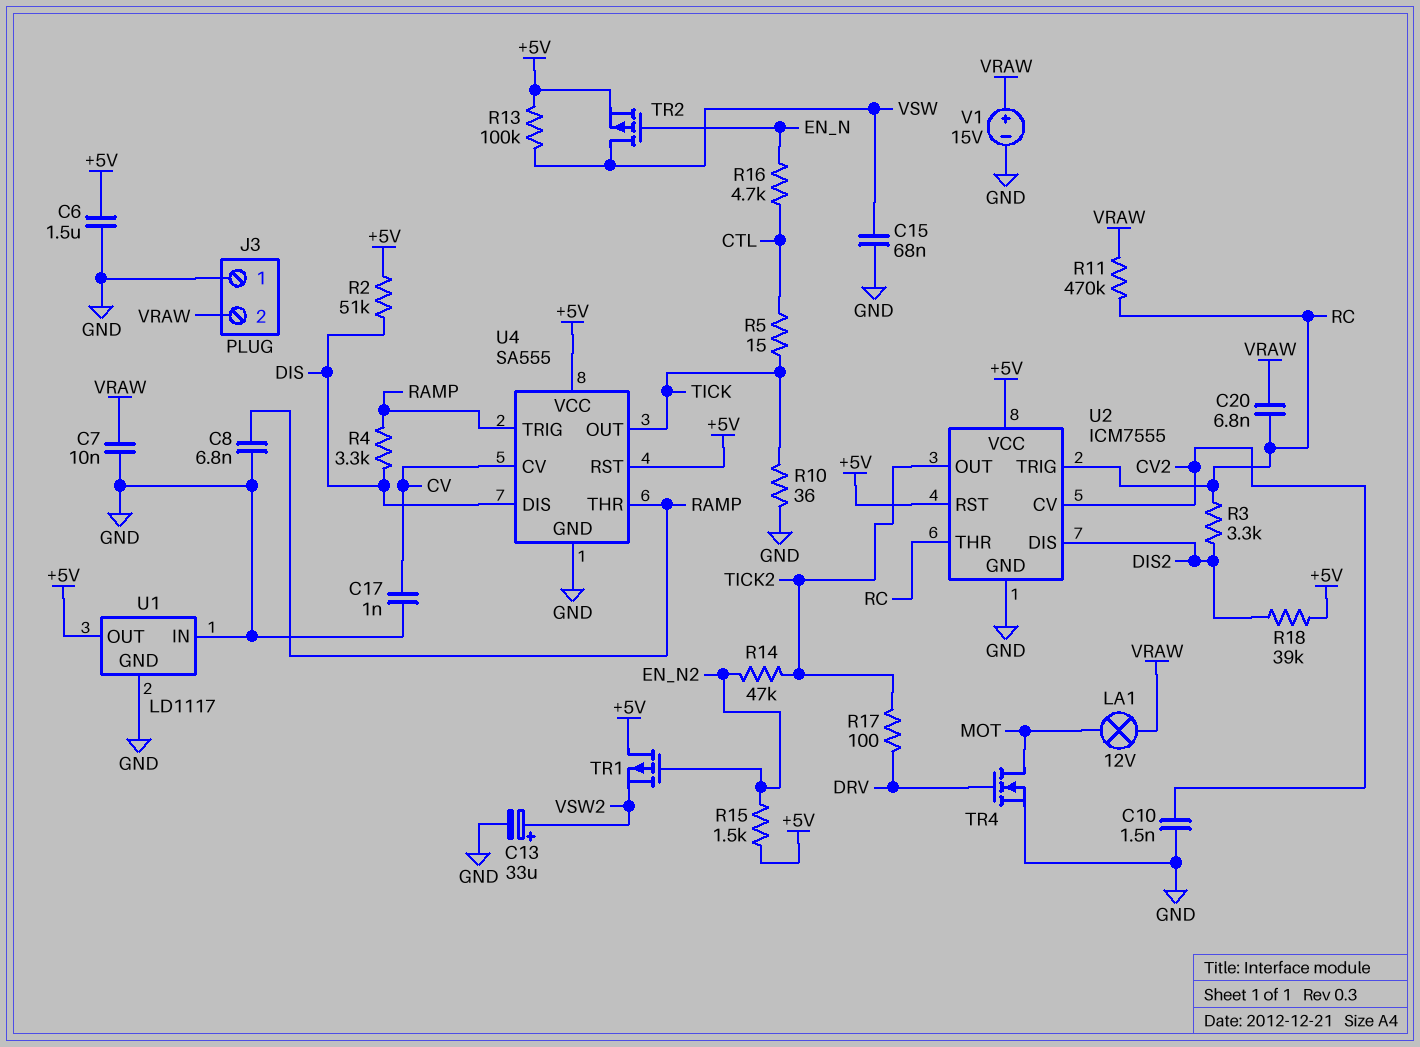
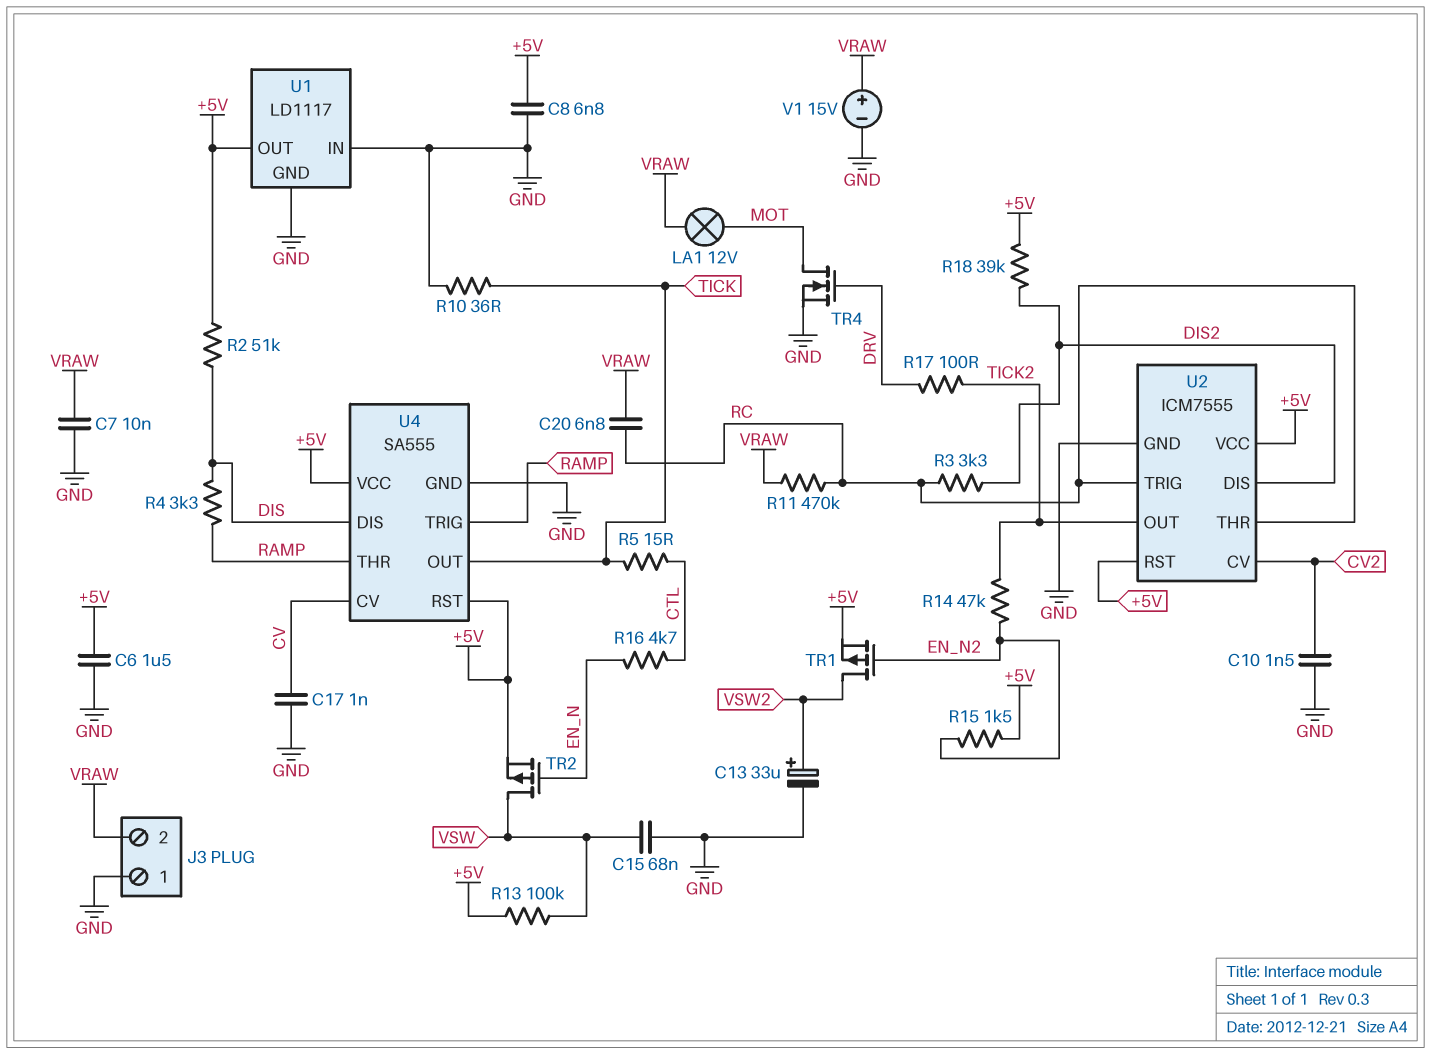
C8: 6.8nF (GND, RAMP) -> 6.8nF (+5V, GND)
TR1: PMOS (G EN_N2, D +5V, S VSW2) -> PMOS (G EN_N2, D VSW2, S +5V)

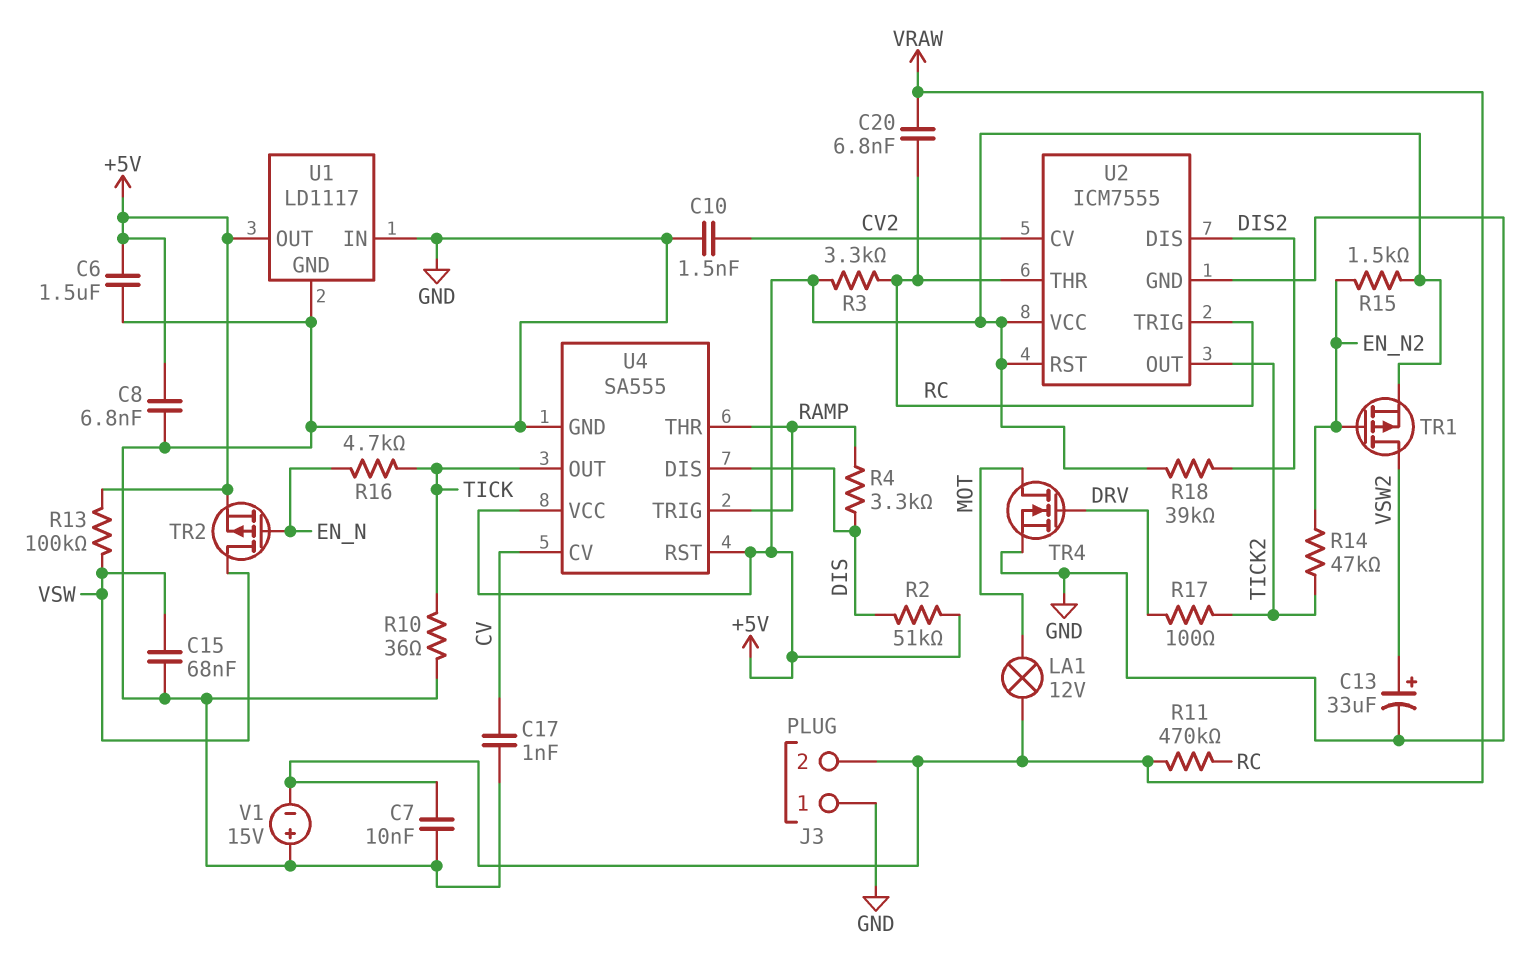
R3: 3.3k (DIS2, RC) -> 3.3k (+5V, RC)
R5: 15 (CTL, TICK) -> none
R16: 4.7k (CTL, EN_N) -> 4.7k (EN_N, TICK)
V1: 15V (plus VRAW, minus GND) -> 15V (plus GND, minus VRAW)

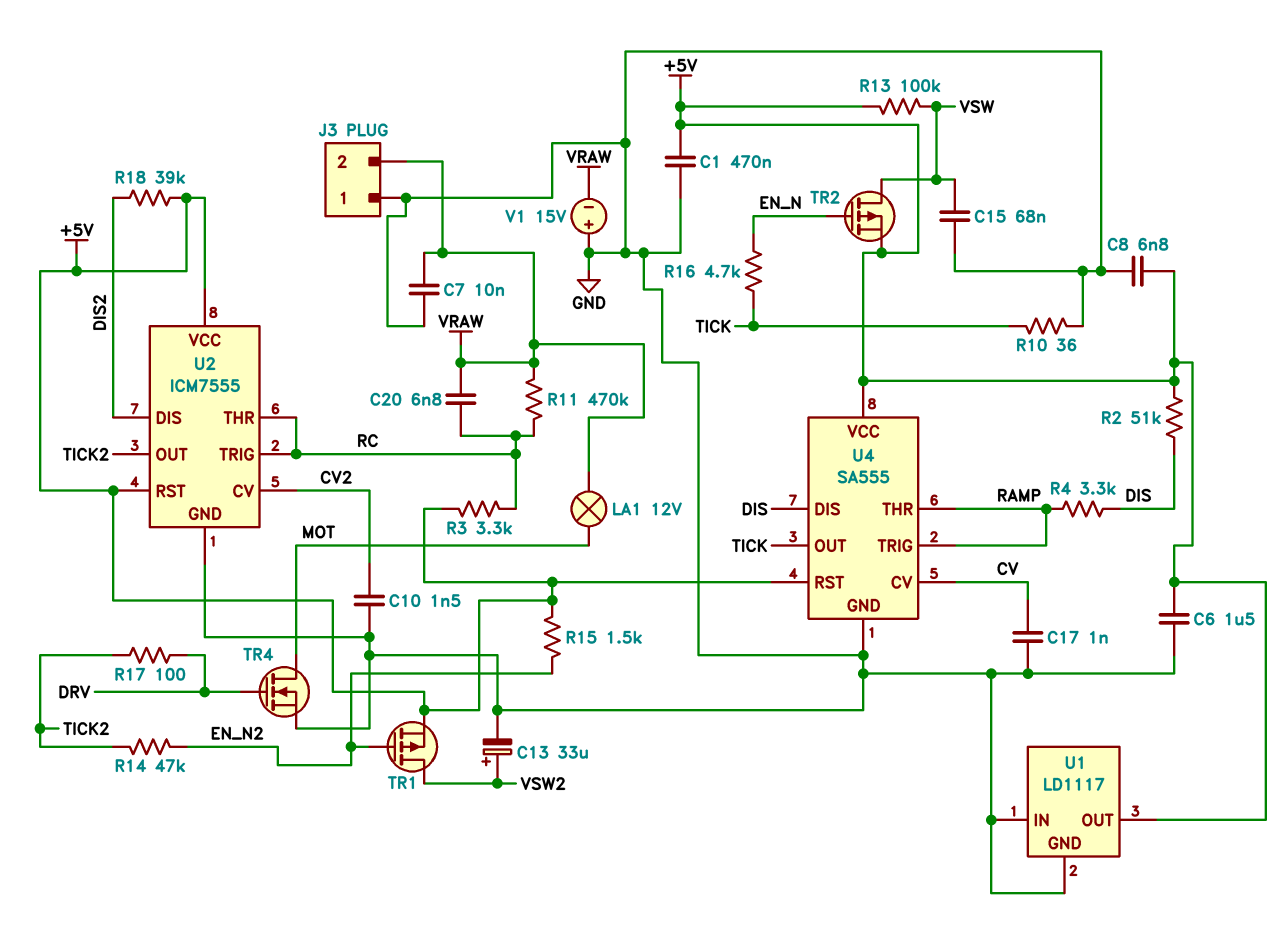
C1: none -> 470nF (+5V, GND)

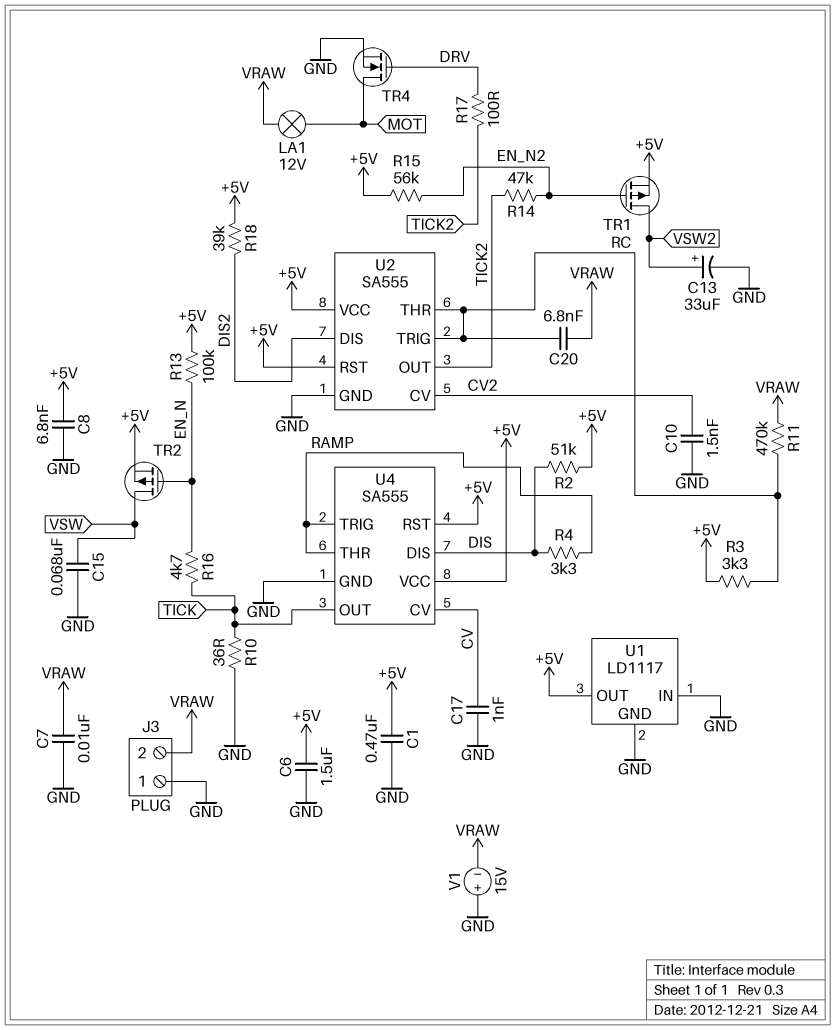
R13: 100k (+5V, VSW) -> 100k (+5V, EN_N)
R15: 1.5k (+5V, EN_N2) -> 56k (+5V, EN_N2)
U2: ICM7555 -> SA555

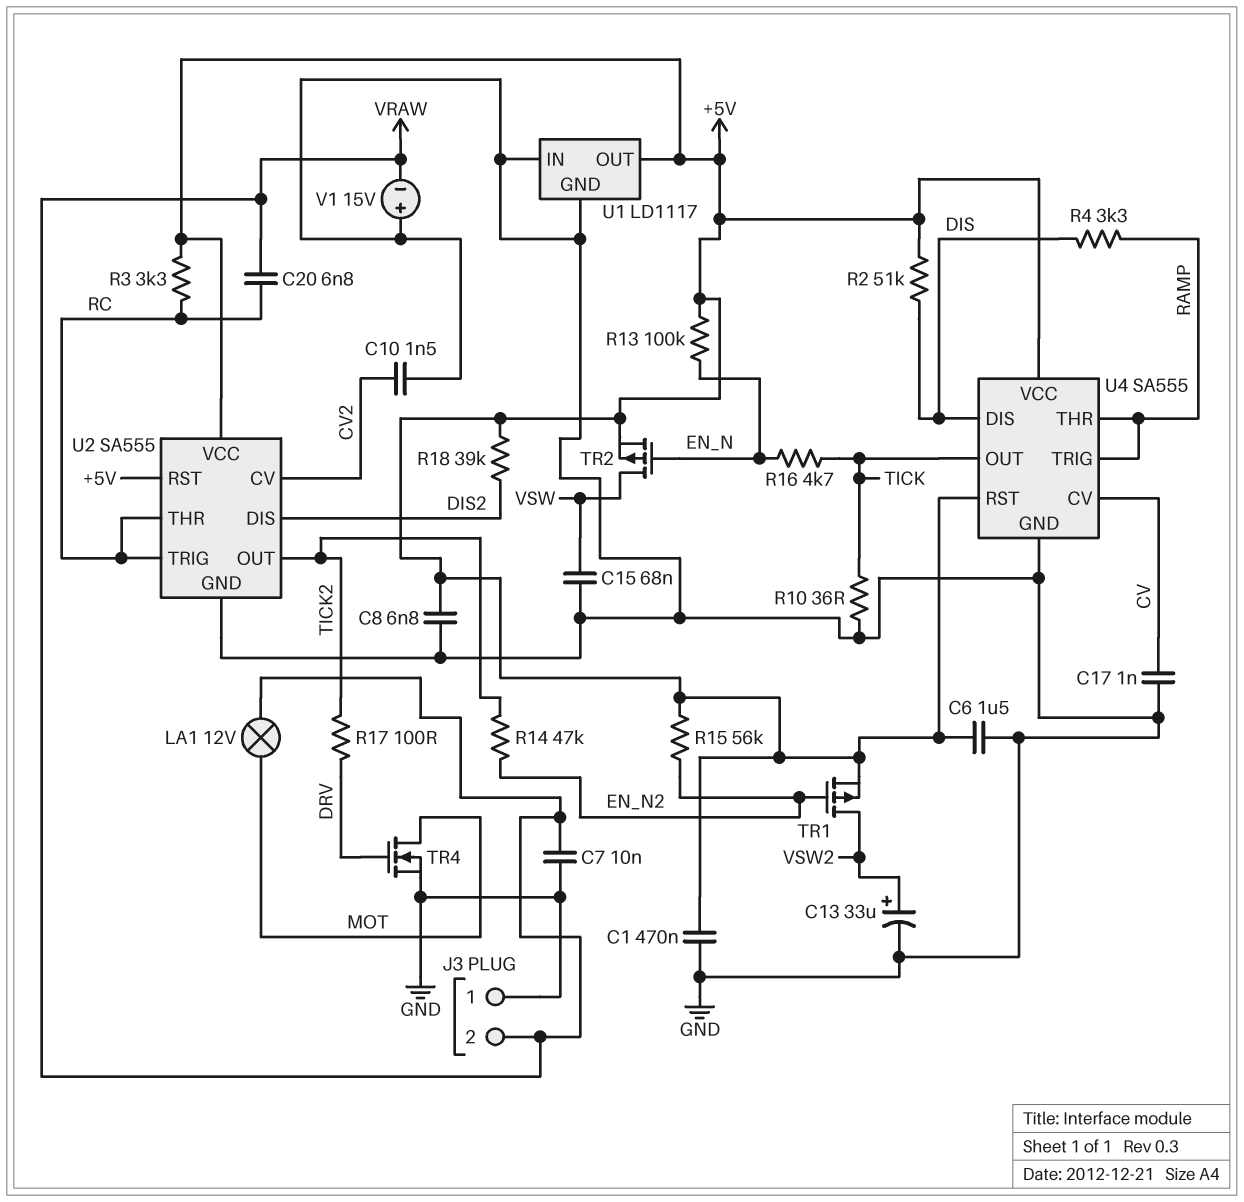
R11: 470k (RC, VRAW) -> none

